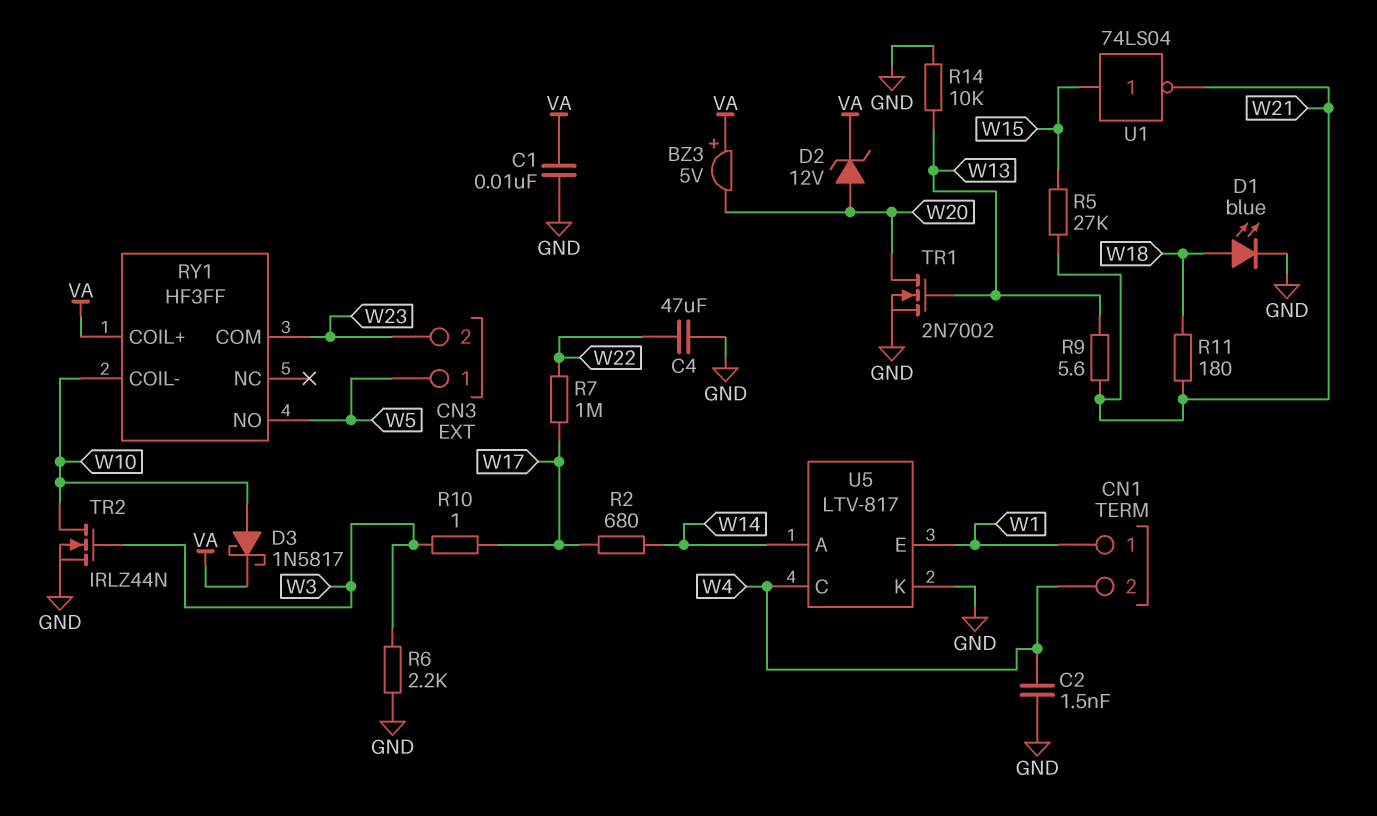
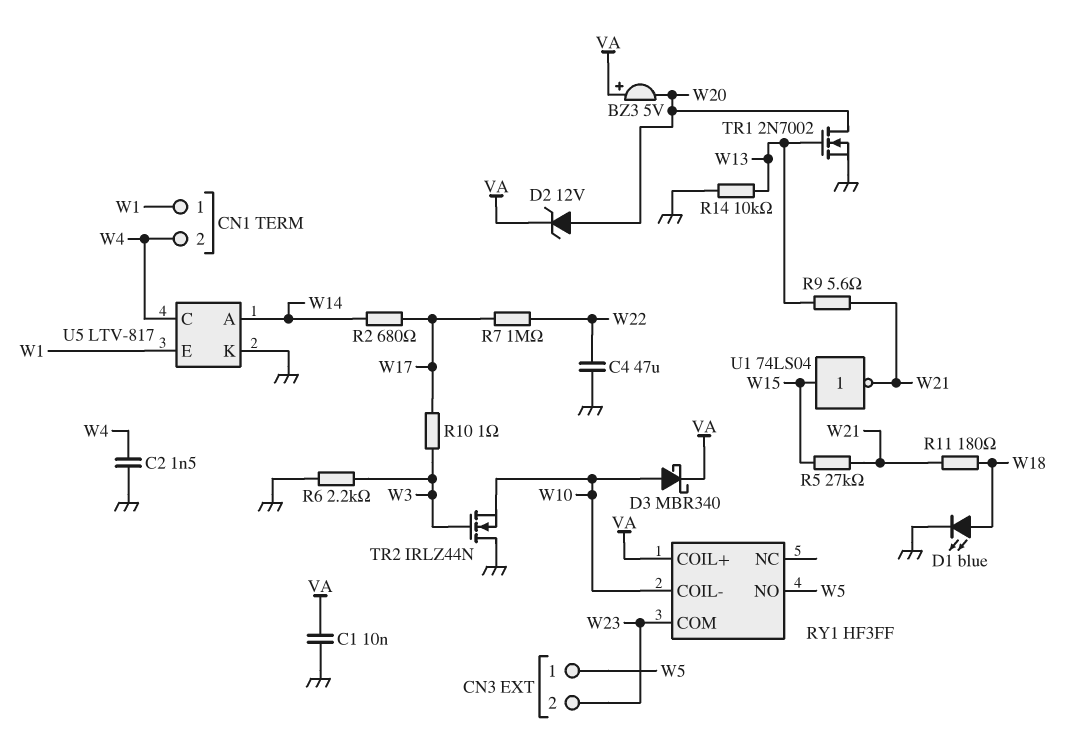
D3: schottky 1N5817 (A W10, K VA) -> schottky MBR340 (A W10, K VA)
TR2: NMOS IRLZ44N (G W3, D W10, S GND) -> NMOS IRLZ44N (G W3, D GND, S W10)

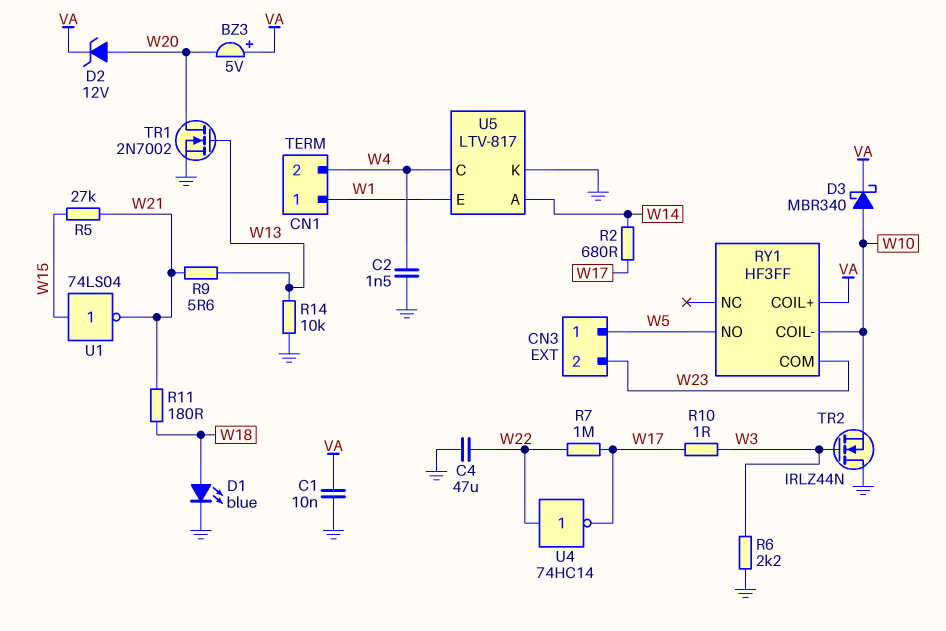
U4: none -> NOT 74HC14 (in W22, out W17)

